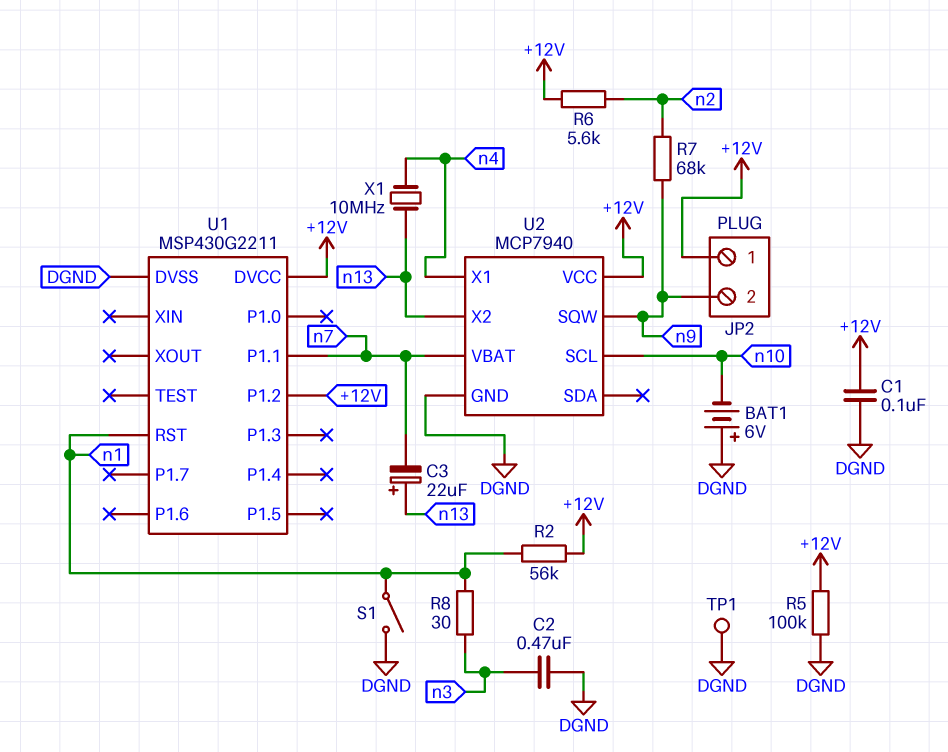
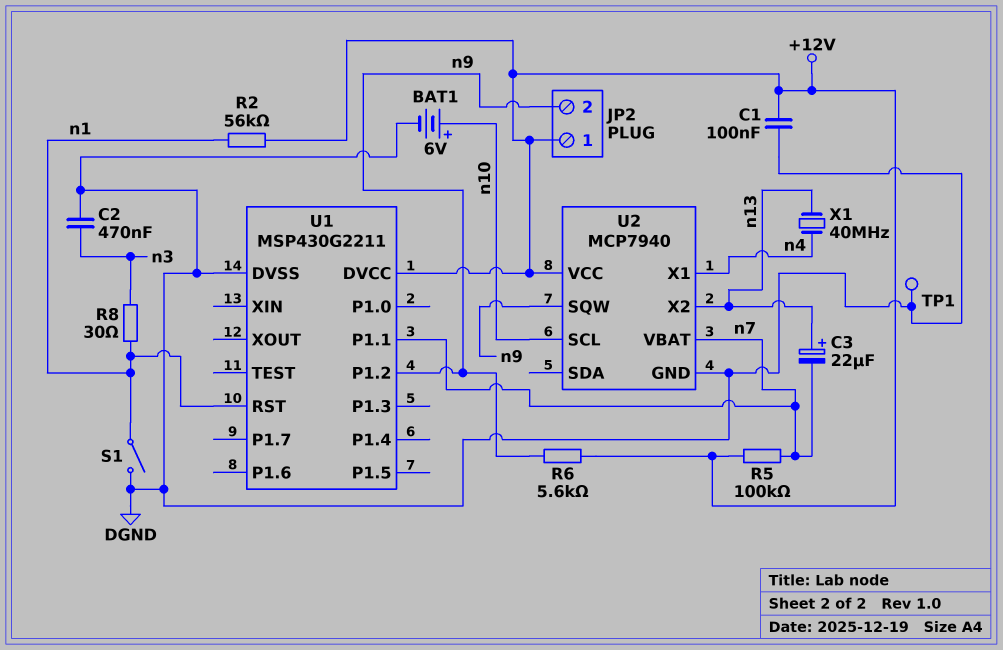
BAT1: 6V (plus DGND, minus n10) -> 6V (plus n10, minus DGND)
R5: 100k (+12V, DGND) -> 100k (+12V, n7)
R6: 5.6k (+12V, n2) -> 5.6k (+12V, n9)
R7: 68k (n2, n9) -> none
U1 pin P1.2: +12V -> n9
X1: 10MHz (n4, n13) -> 40MHz (n4, n13)

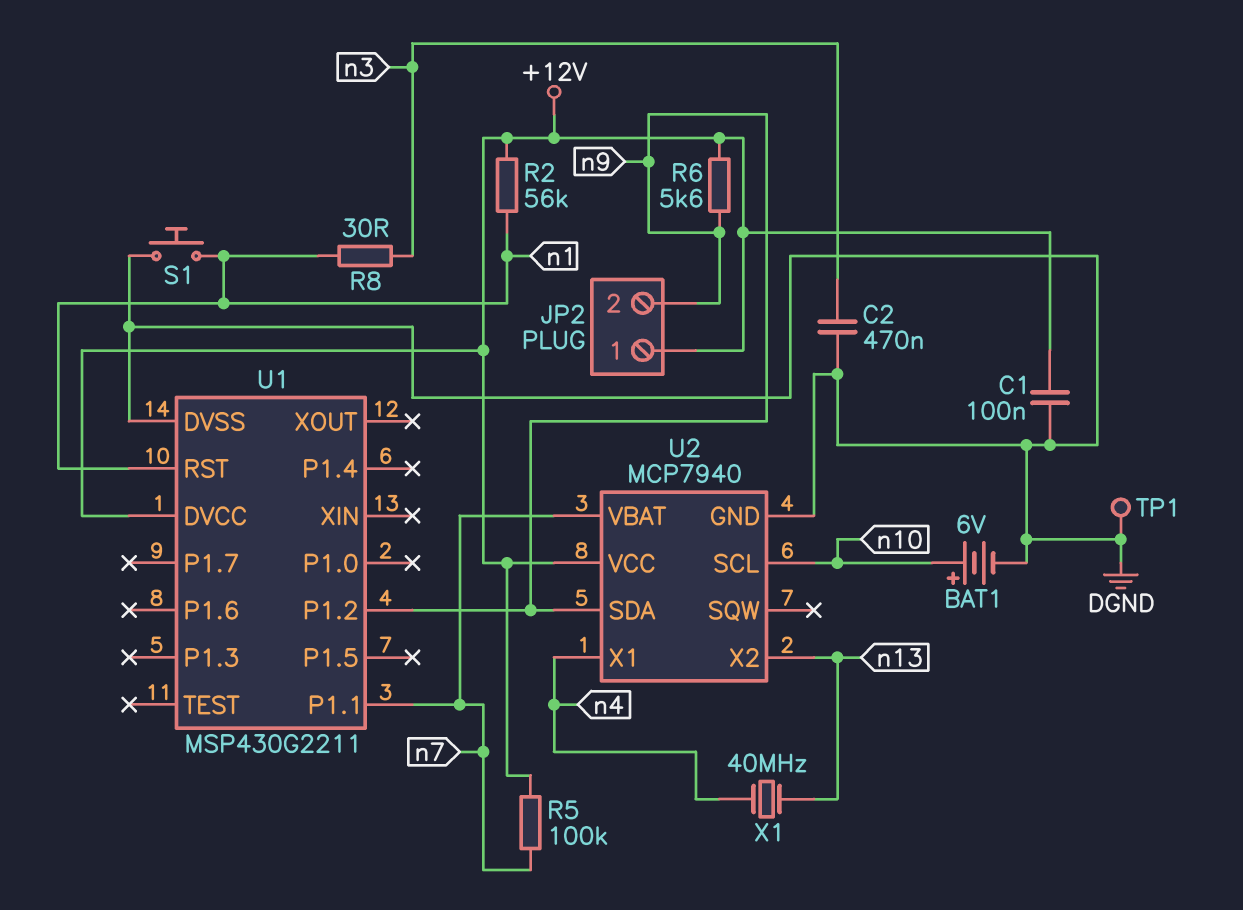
C3: 22uF (plus n13, minus n7) -> none
S1: switch (DGND, n1) -> button (DGND, n1)
U2 pin SDA: none -> n9
U2 pin SQW: n9 -> none

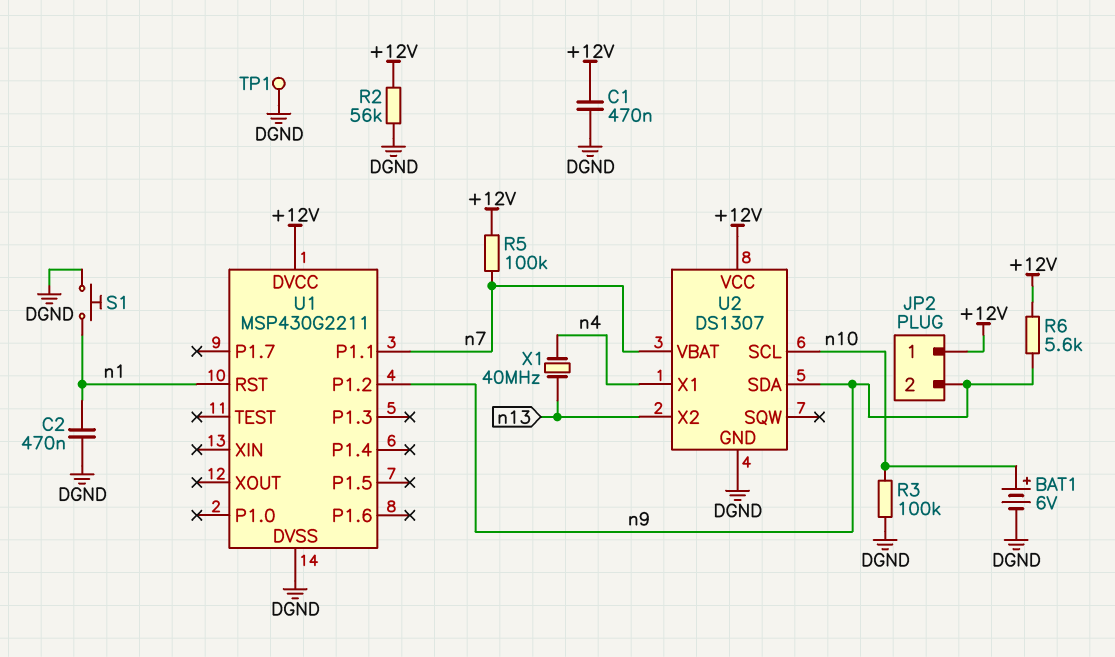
C1: 100nF (+12V, DGND) -> 470nF (+12V, DGND)
C2: 470nF (DGND, n3) -> 470nF (DGND, n1)
R2: 56k (+12V, n1) -> 56k (+12V, DGND)
R3: none -> 100k (DGND, n10)
R8: 30 (n1, n3) -> none
U2: MCP7940 -> DS1307

